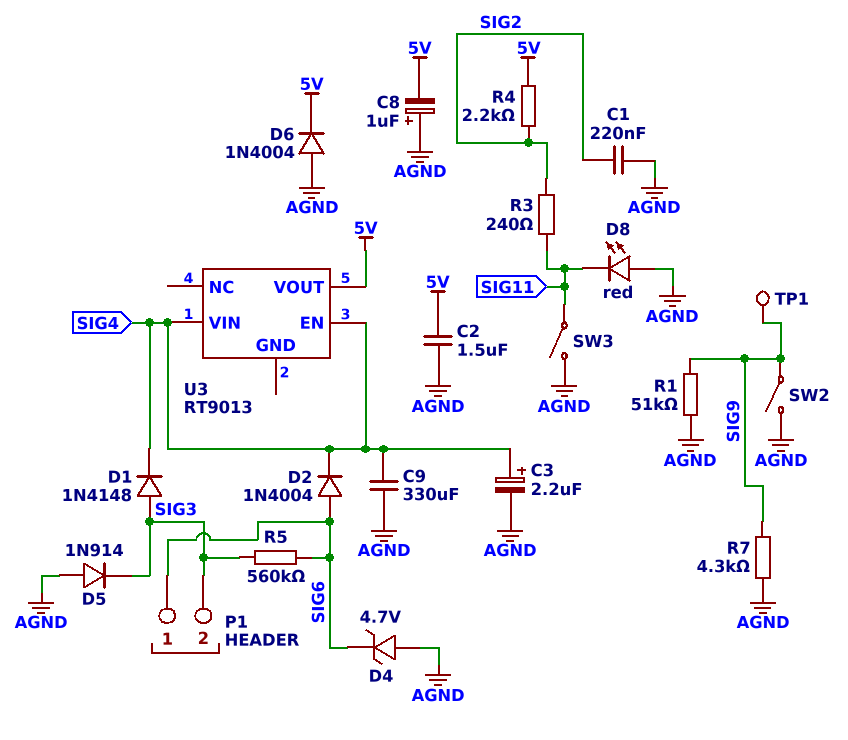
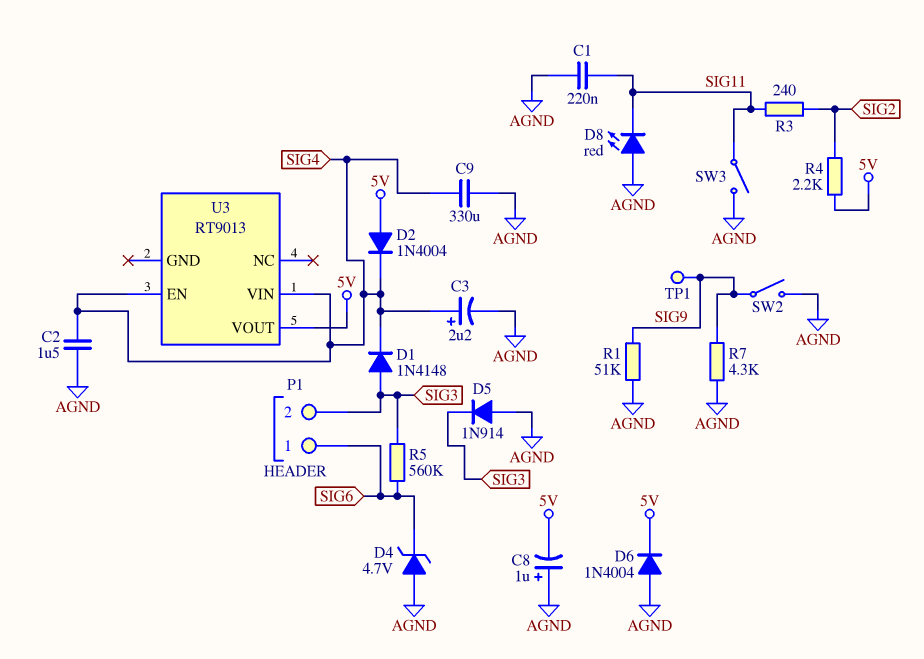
C1: 220nF (AGND, SIG2) -> 220nF (AGND, SIG11)
C2: 1.5uF (5V, AGND) -> 1.5uF (AGND, SIG4)
D2: diode 1N4004 (A SIG6, K SIG4) -> diode 1N4004 (A 5V, K SIG4)

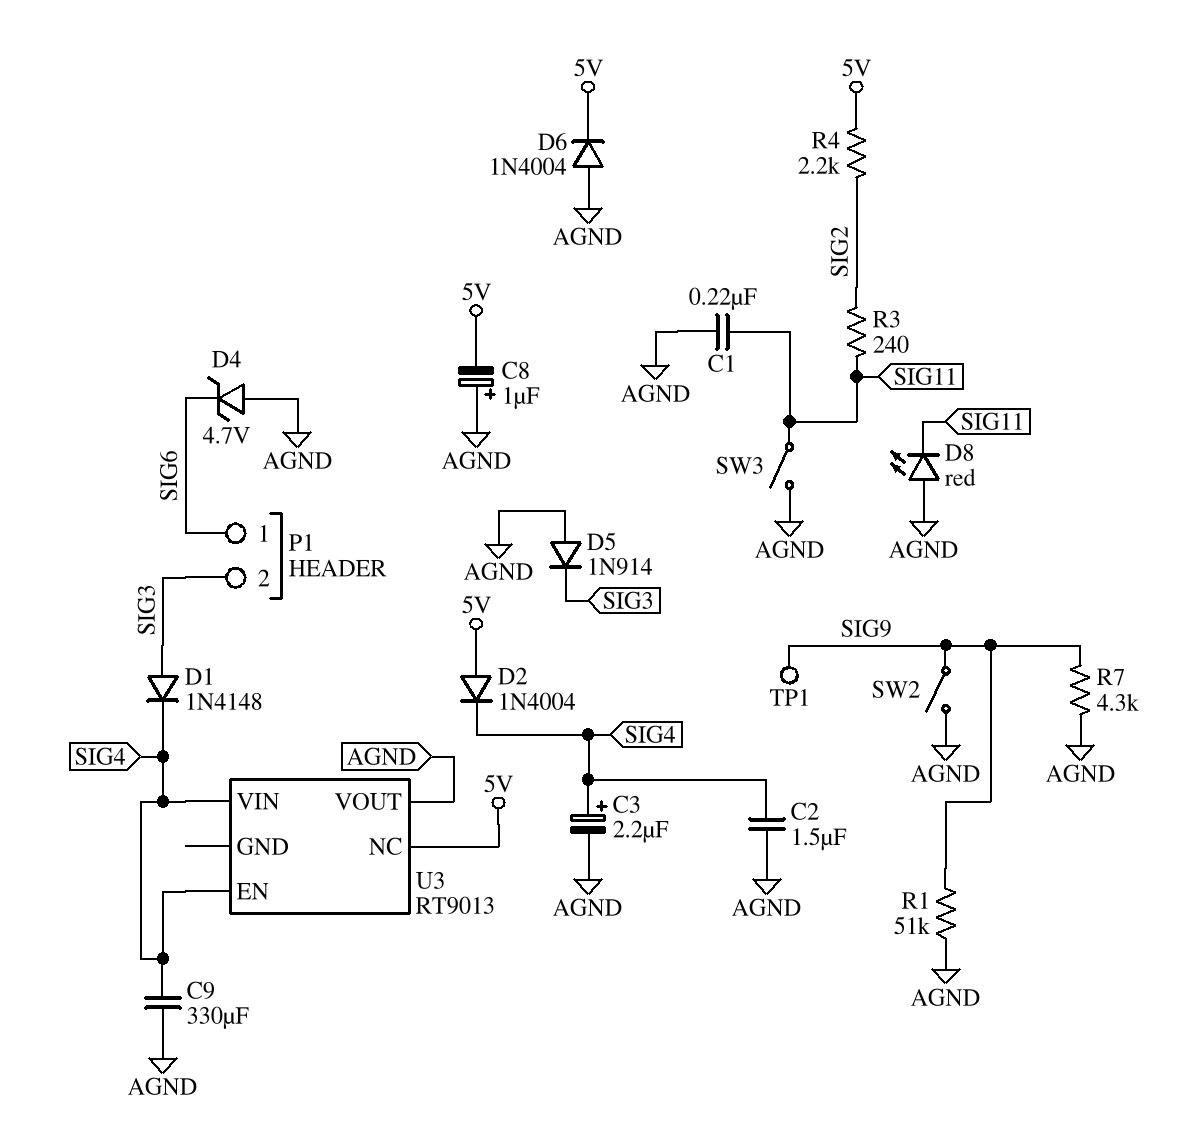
R5: 560k (SIG3, SIG6) -> none
U3 pin NC: none -> 5V
U3 pin VOUT: 5V -> AGND

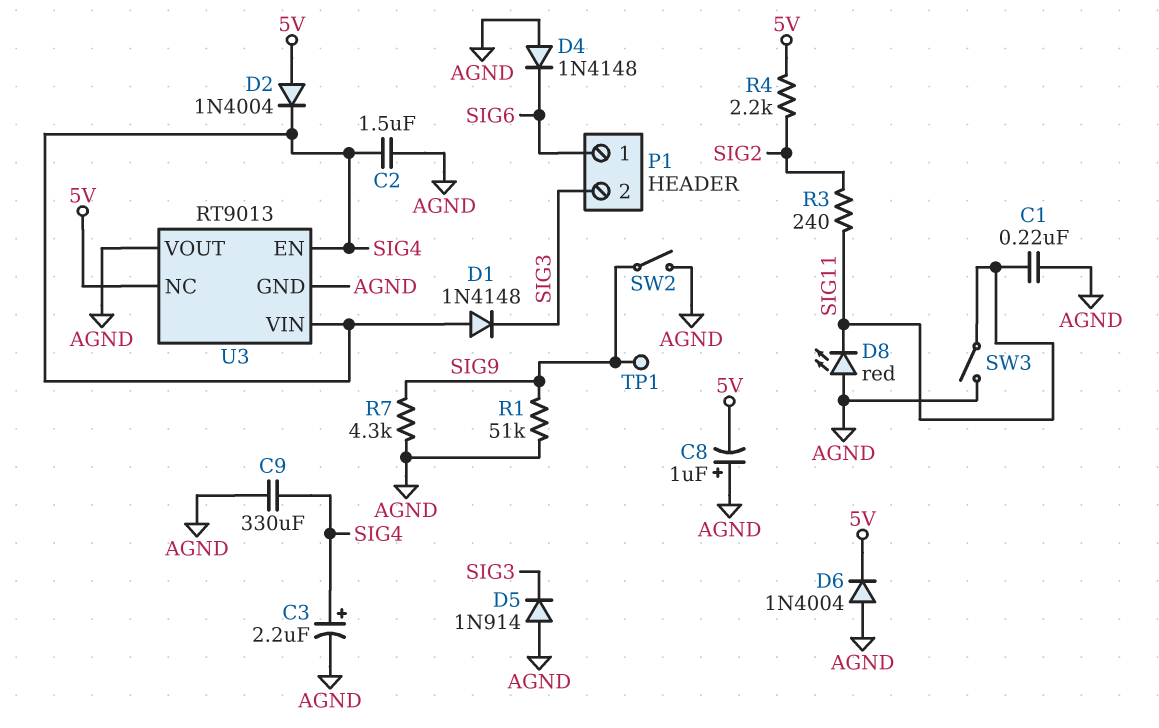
D1: diode 1N4148 (A SIG3, K SIG4) -> diode 1N4148 (A SIG4, K SIG3)
D4: zener 4.7V (A AGND, K SIG6) -> diode 1N4148 (A AGND, K SIG6)
U3 pin GND: none -> AGND

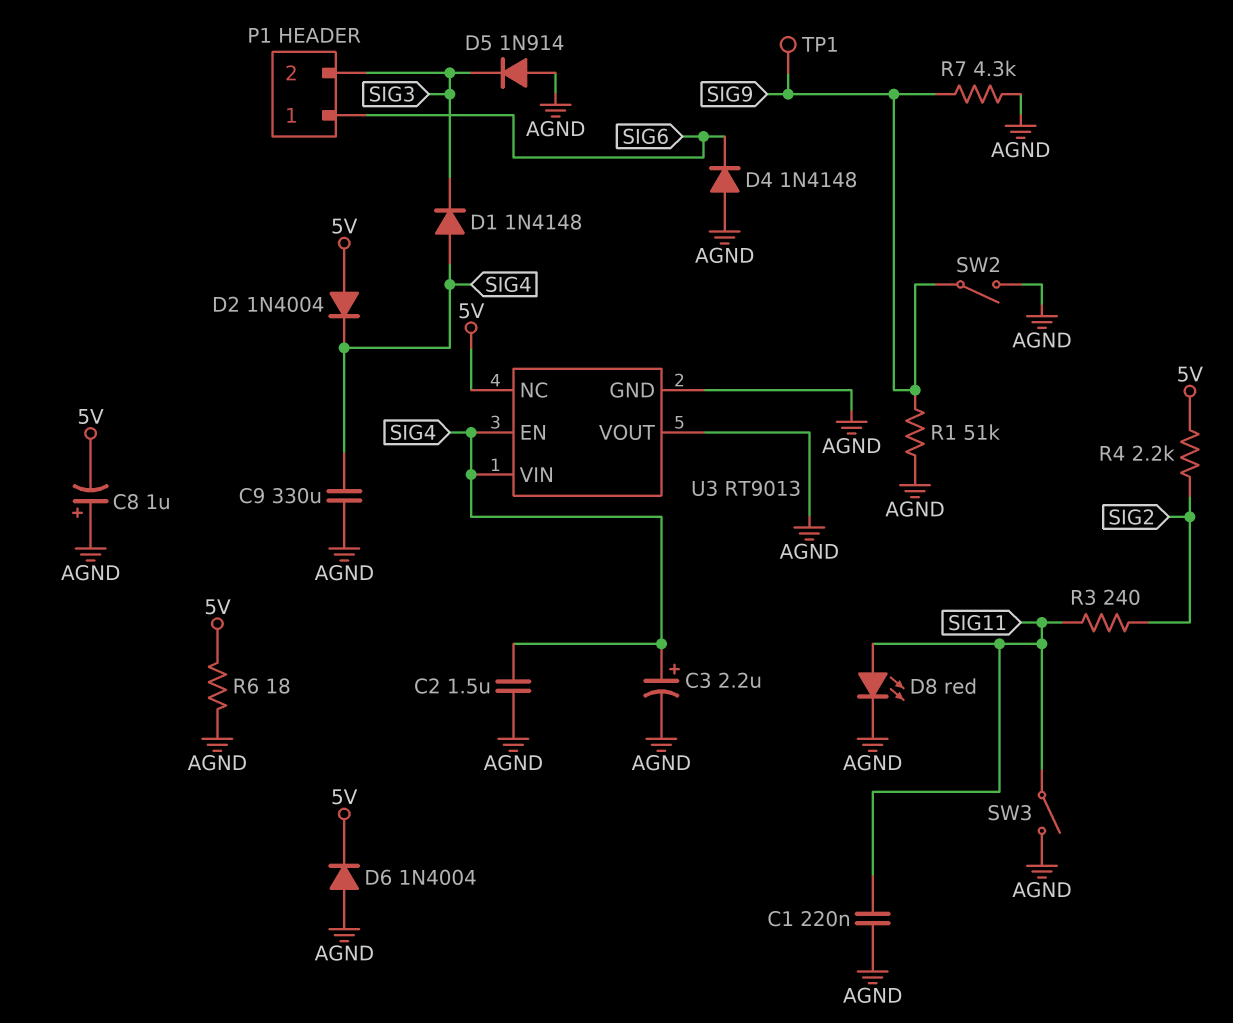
D8: LED red (A AGND, K SIG11) -> LED red (A SIG11, K AGND)
R6: none -> 18 (5V, AGND)

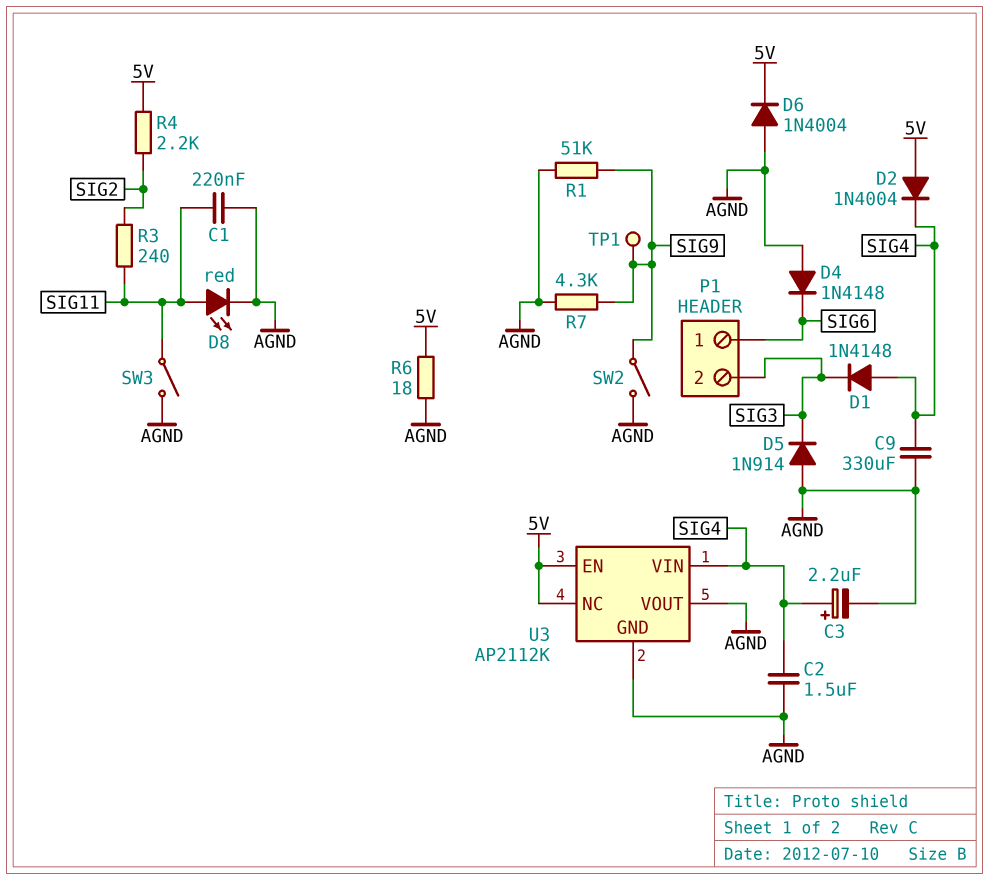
C8: 1uF (plus AGND, minus 5V) -> none
U3: RT9013 -> AP2112K
U3 pin EN: SIG4 -> 5V

